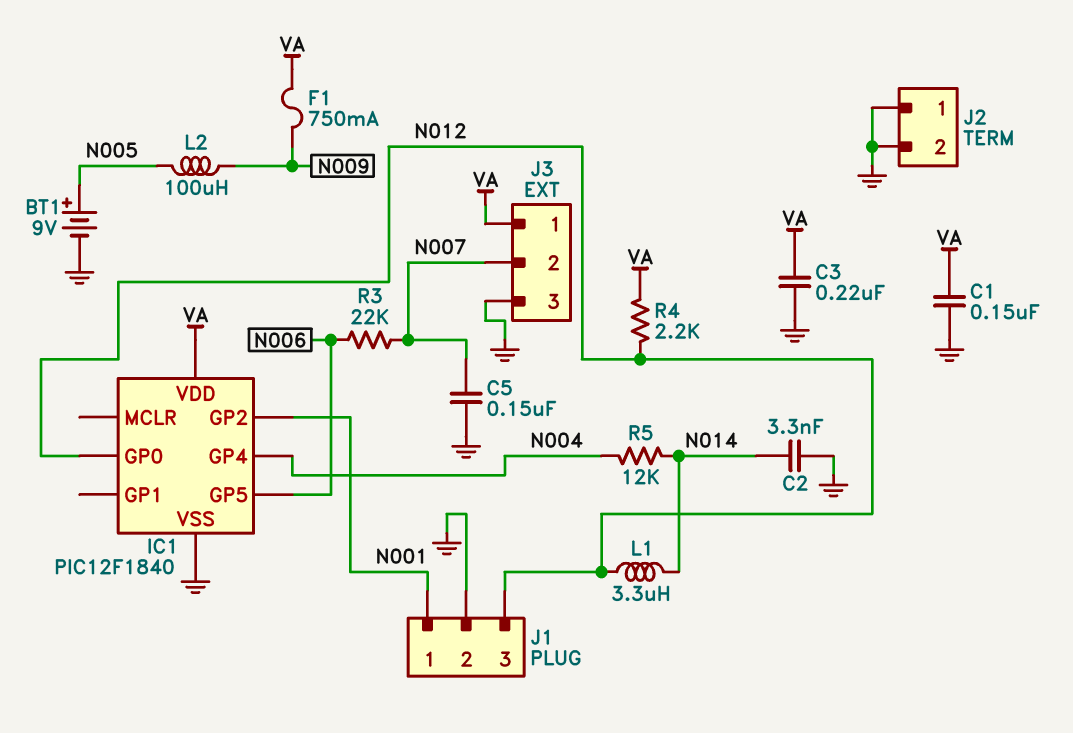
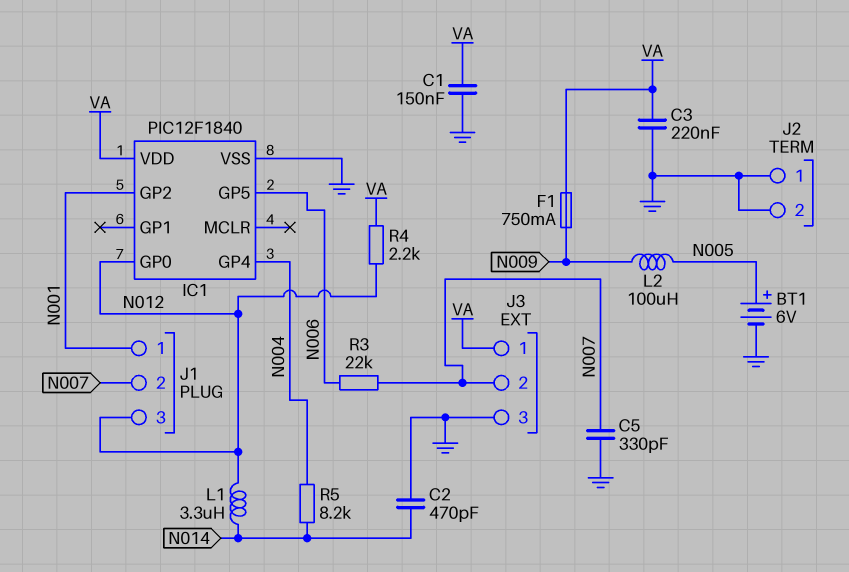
BT1: 9V (plus N005, minus GND) -> 6V (plus N005, minus GND)
C2: 3.3nF (GND, N014) -> 470pF (GND, N014)
C5: 150nF (GND, N007) -> 330pF (GND, N007)
J1 pin 2: GND -> N007
R5: 12k (N004, N014) -> 8.2k (N004, N014)

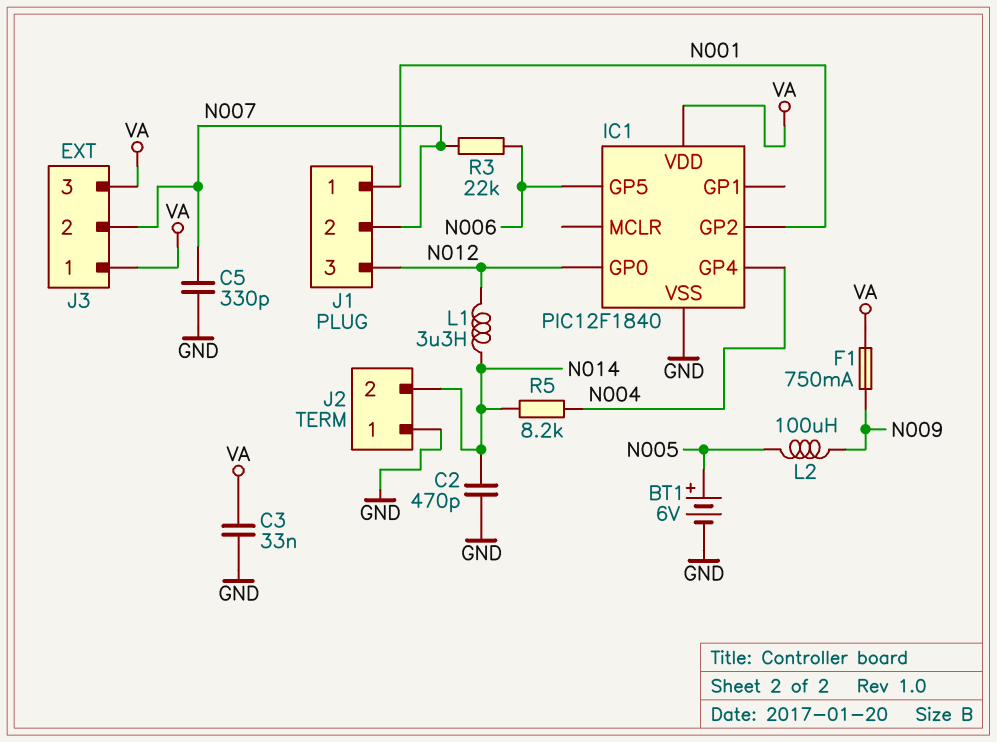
C1: 150nF (GND, VA) -> none
C3: 220nF (GND, VA) -> 33nF (GND, VA)
J2 pin 2: GND -> N014
J3 pin 3: GND -> VA
R4: 2.2k (N012, VA) -> none

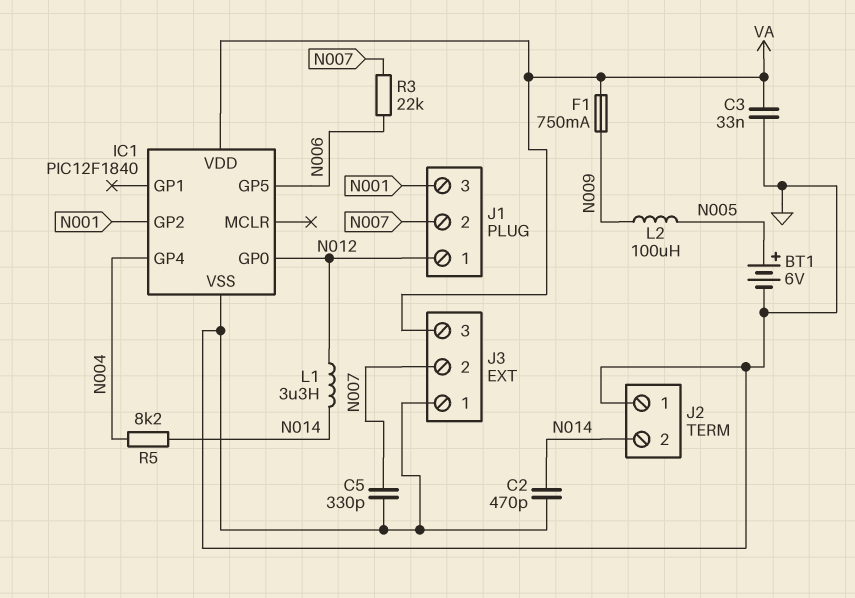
J1 pin 1: N001 -> N012
J1 pin 3: N012 -> N001
J3 pin 1: VA -> GND

